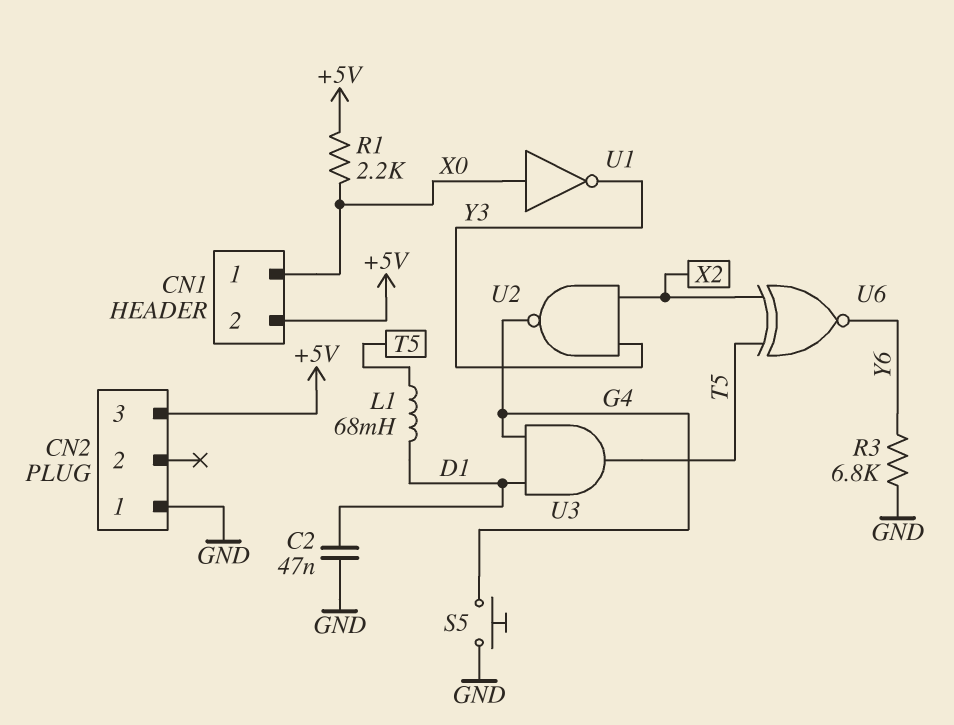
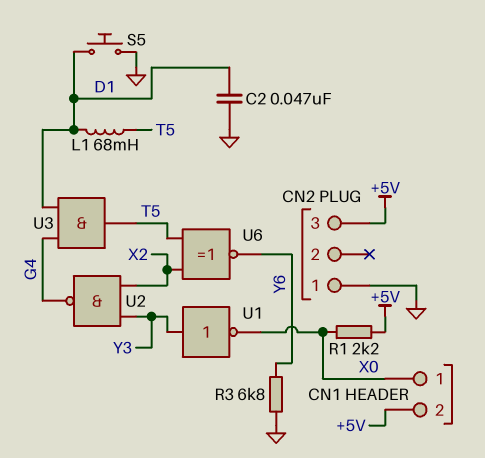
S5: button (G4, GND) -> button (D1, GND)
U1: NOT (in X0, out Y3) -> NOT (in Y3, out X0)

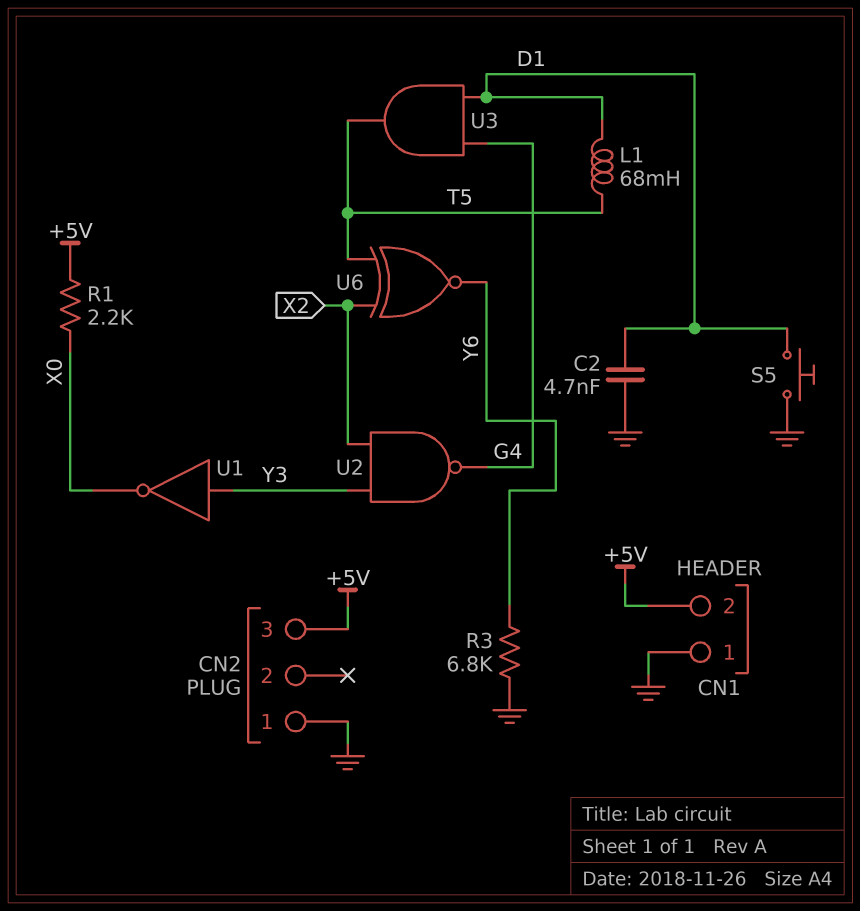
C2: 47nF (D1, GND) -> 4.7nF (D1, GND)
CN1 pin 1: X0 -> GND

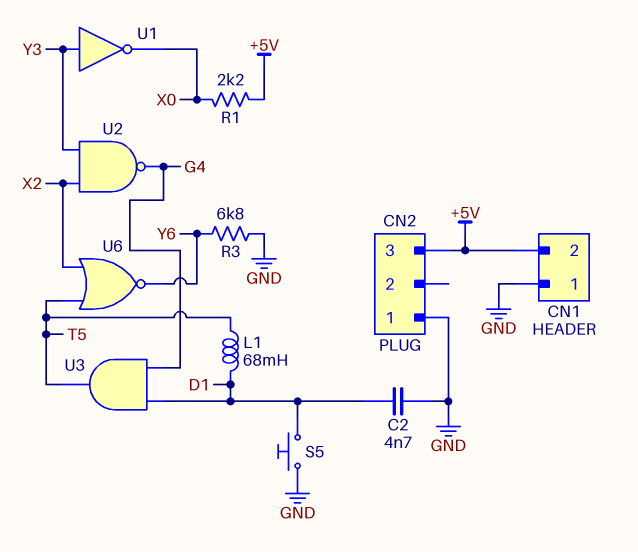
U6: XNOR (in T5, in X2, out Y6) -> NOR (in T5, in X2, out Y6)

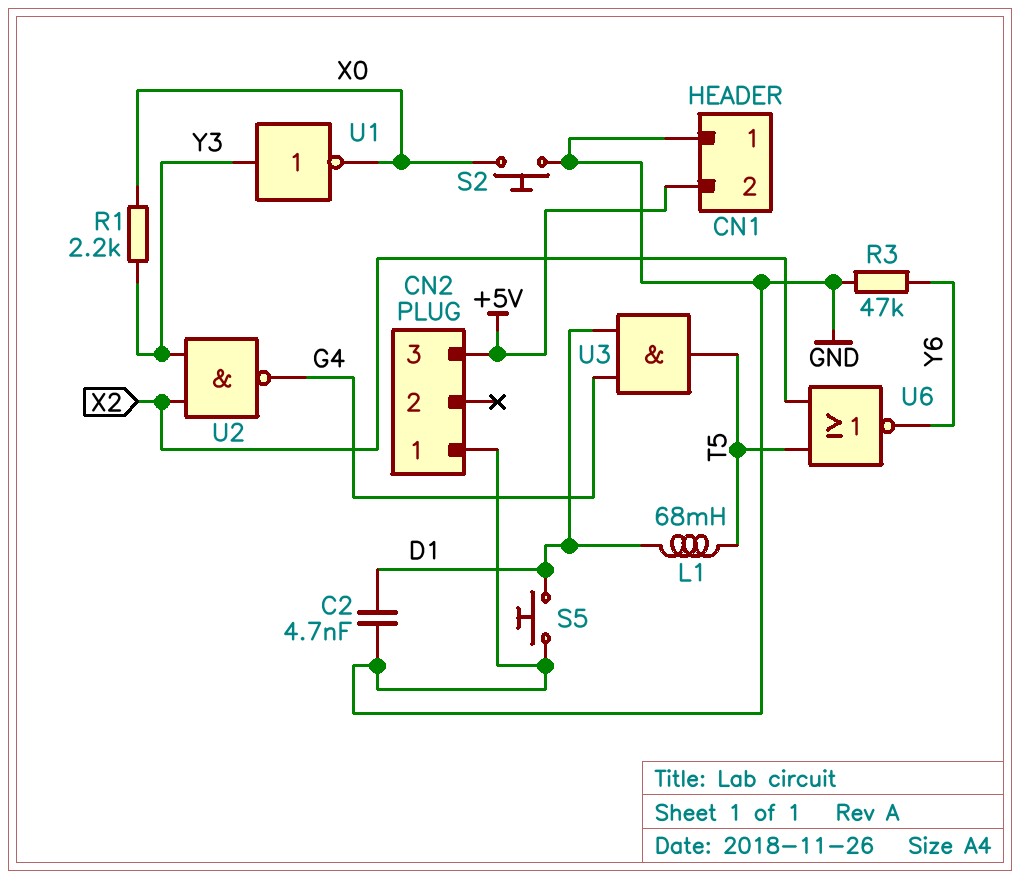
R1: 2.2k (+5V, X0) -> 2.2k (X0, Y3)
R3: 6.8k (GND, Y6) -> 47k (GND, Y6)
S2: none -> button (GND, X0)

